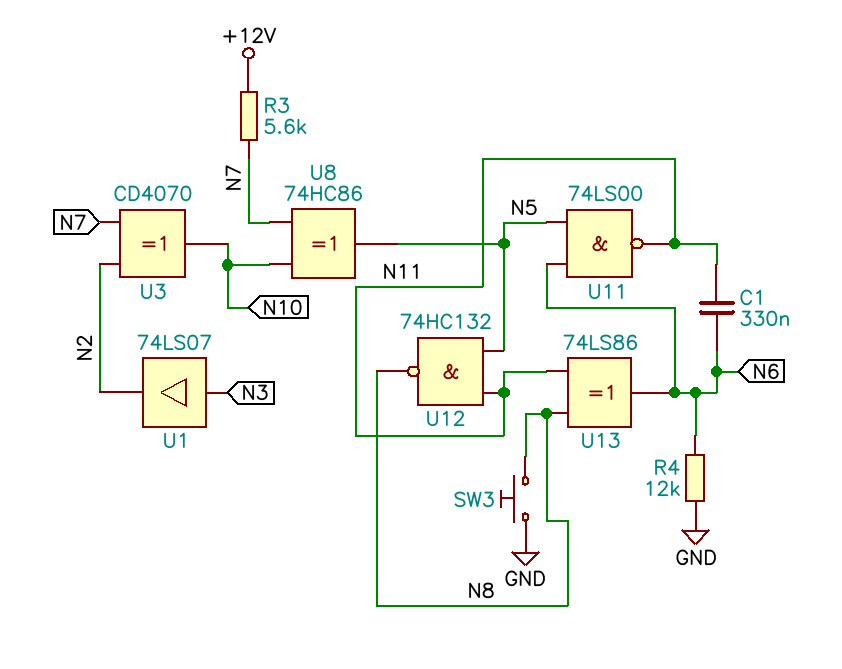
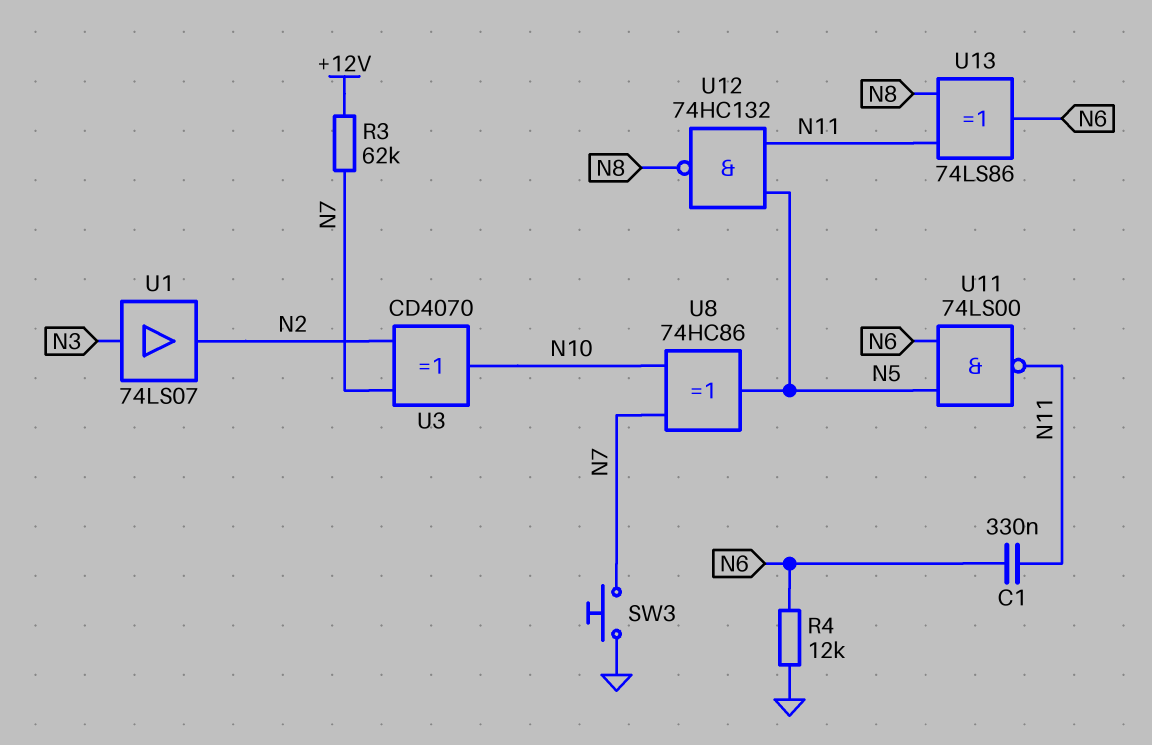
R3: 5.6k (+12V, N7) -> 62k (+12V, N7)
SW3: button (GND, N8) -> button (GND, N7)

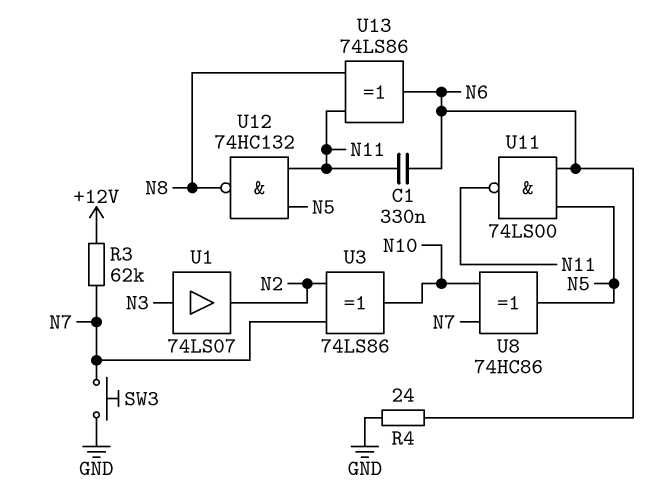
R4: 12k (GND, N6) -> 24 (GND, N6)
U3: XOR CD4070 (in N2, in N7, out N10) -> XOR 74LS86 (in N2, in N7, out N10)

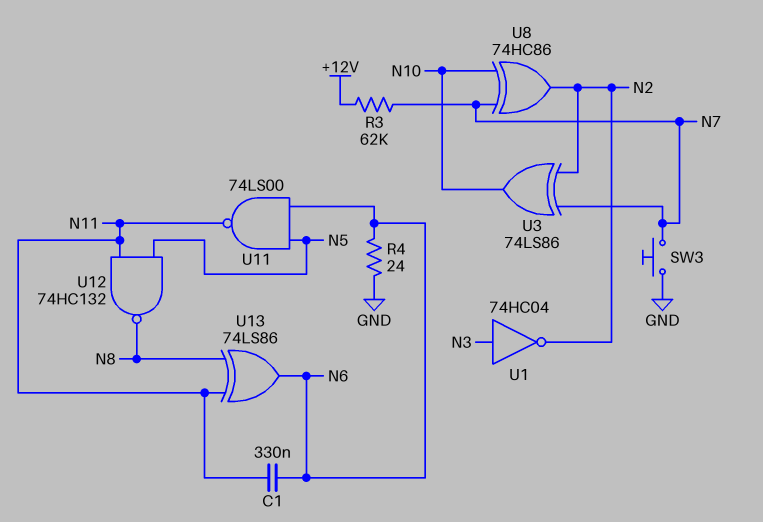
U1: buffer 74LS07 (in N3, out N2) -> NOT 74HC04 (in N3, out N2)
U8: XOR 74HC86 (in N7, in N10, out N5) -> XOR 74HC86 (in N7, in N10, out N2)

